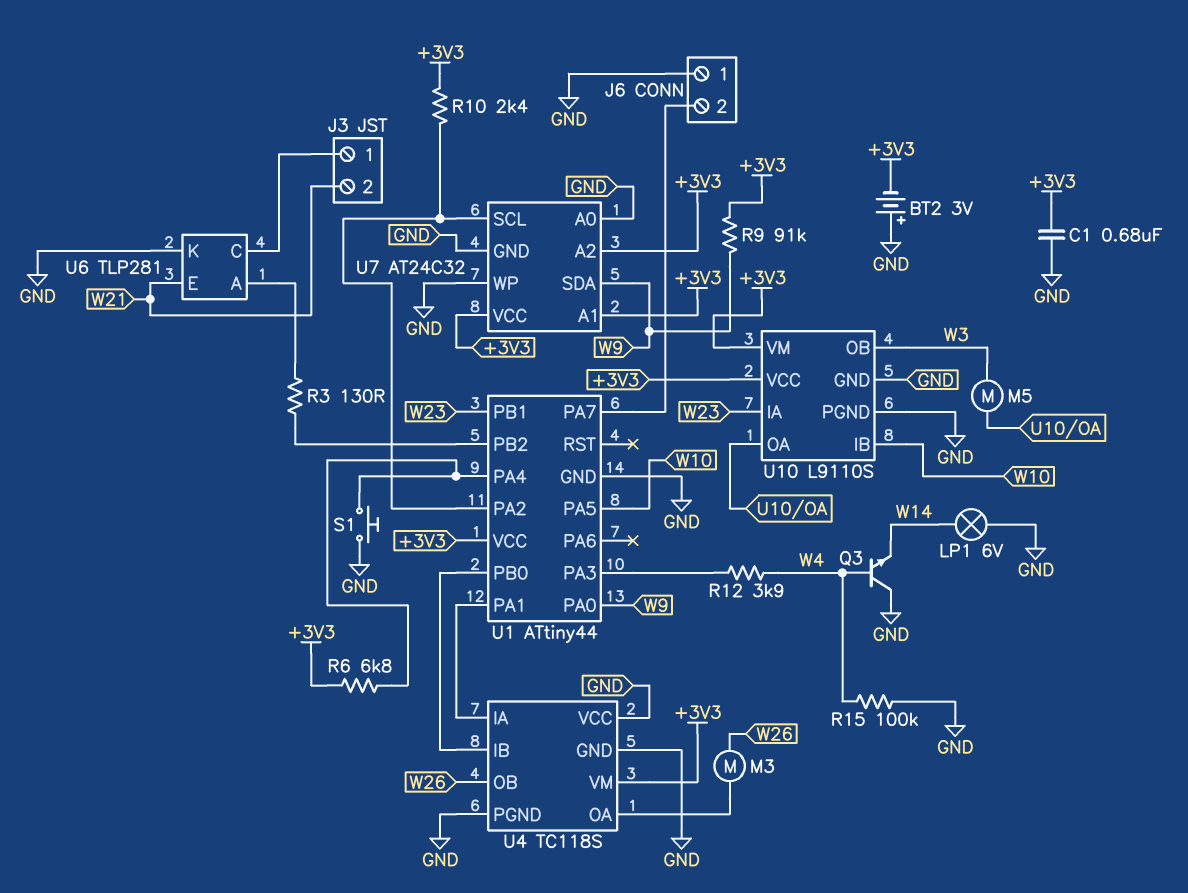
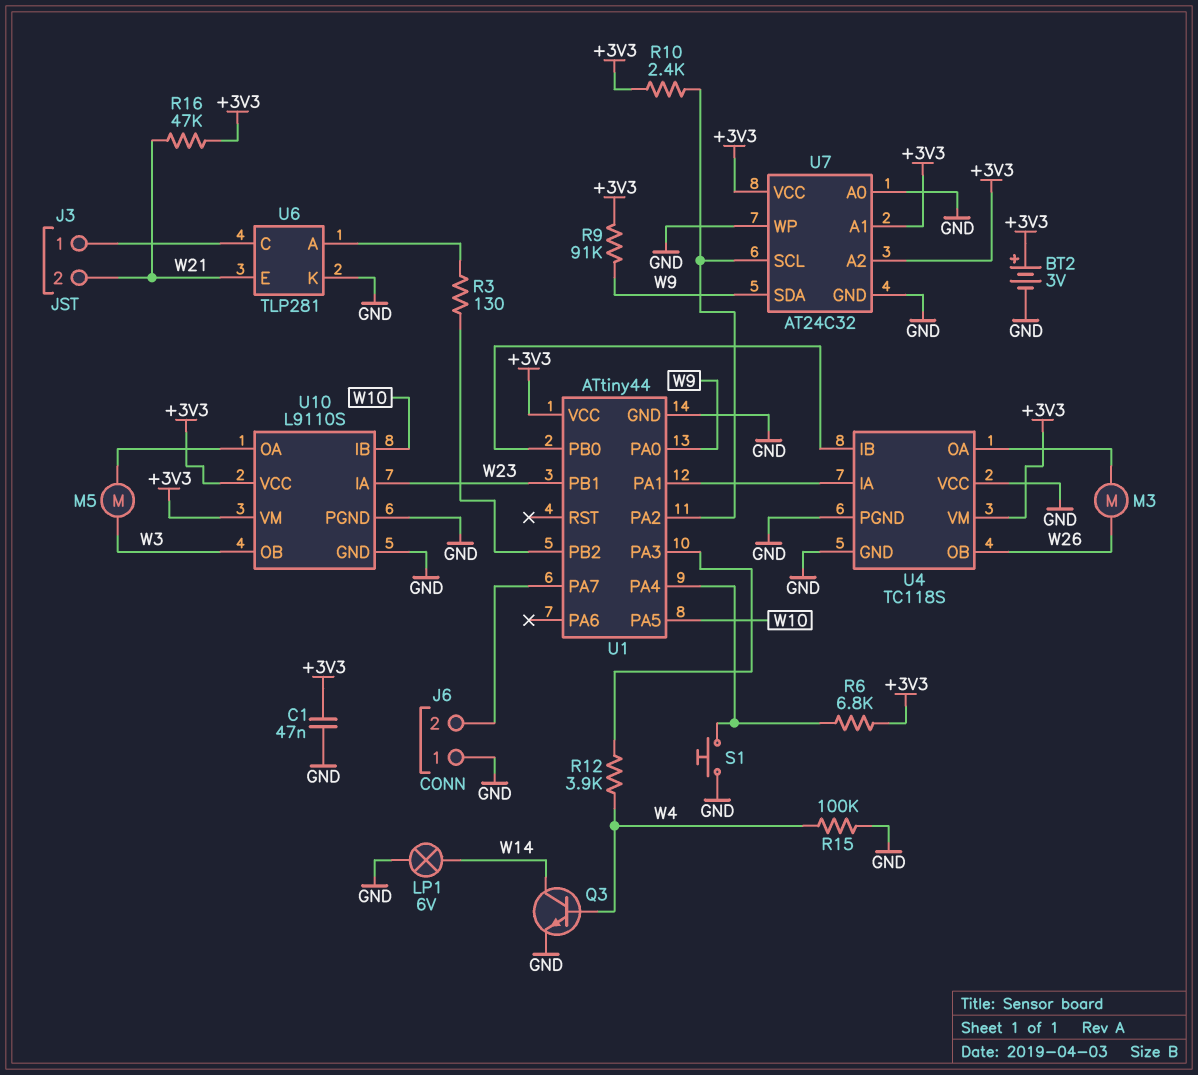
BT2: 3V (plus GND, minus +3V3) -> 3V (plus +3V3, minus GND)
C1: 680nF (+3V3, GND) -> 47nF (+3V3, GND)
Q3: NPN (B W4, C GND, E W14) -> NPN (B W4, C W14, E GND)
R16: none -> 47k (+3V3, W21)

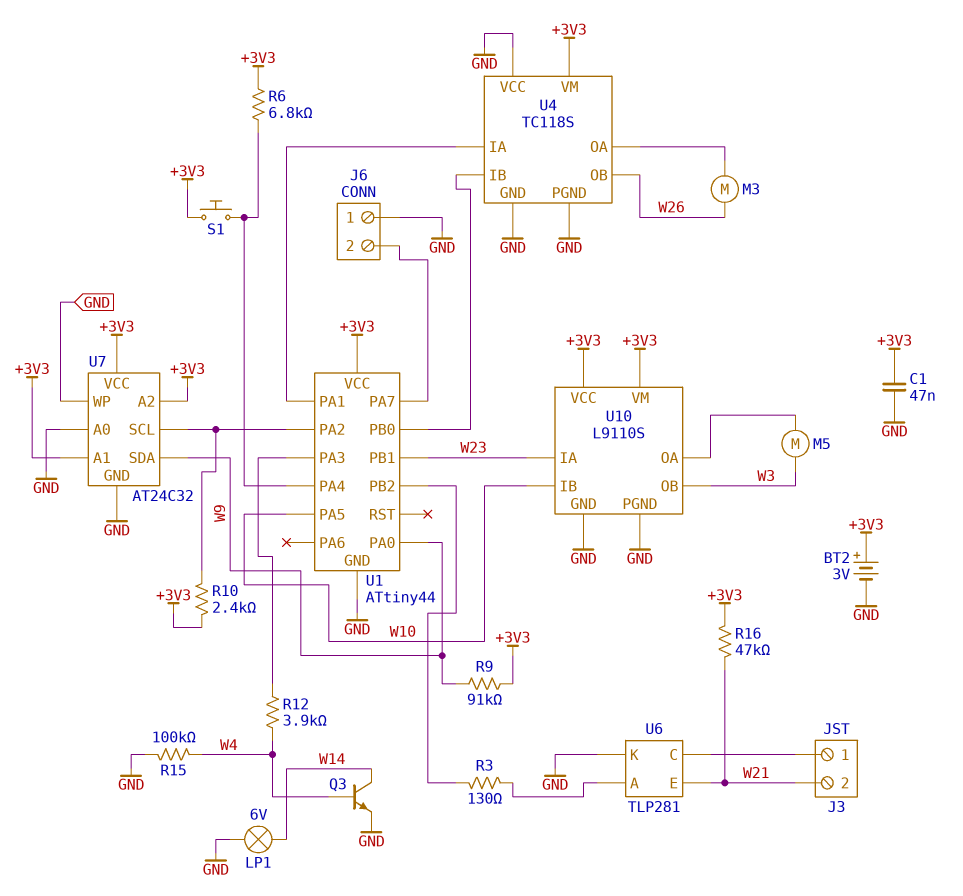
S1: button (GND, U1/PA4) -> button (+3V3, U1/PA4)

